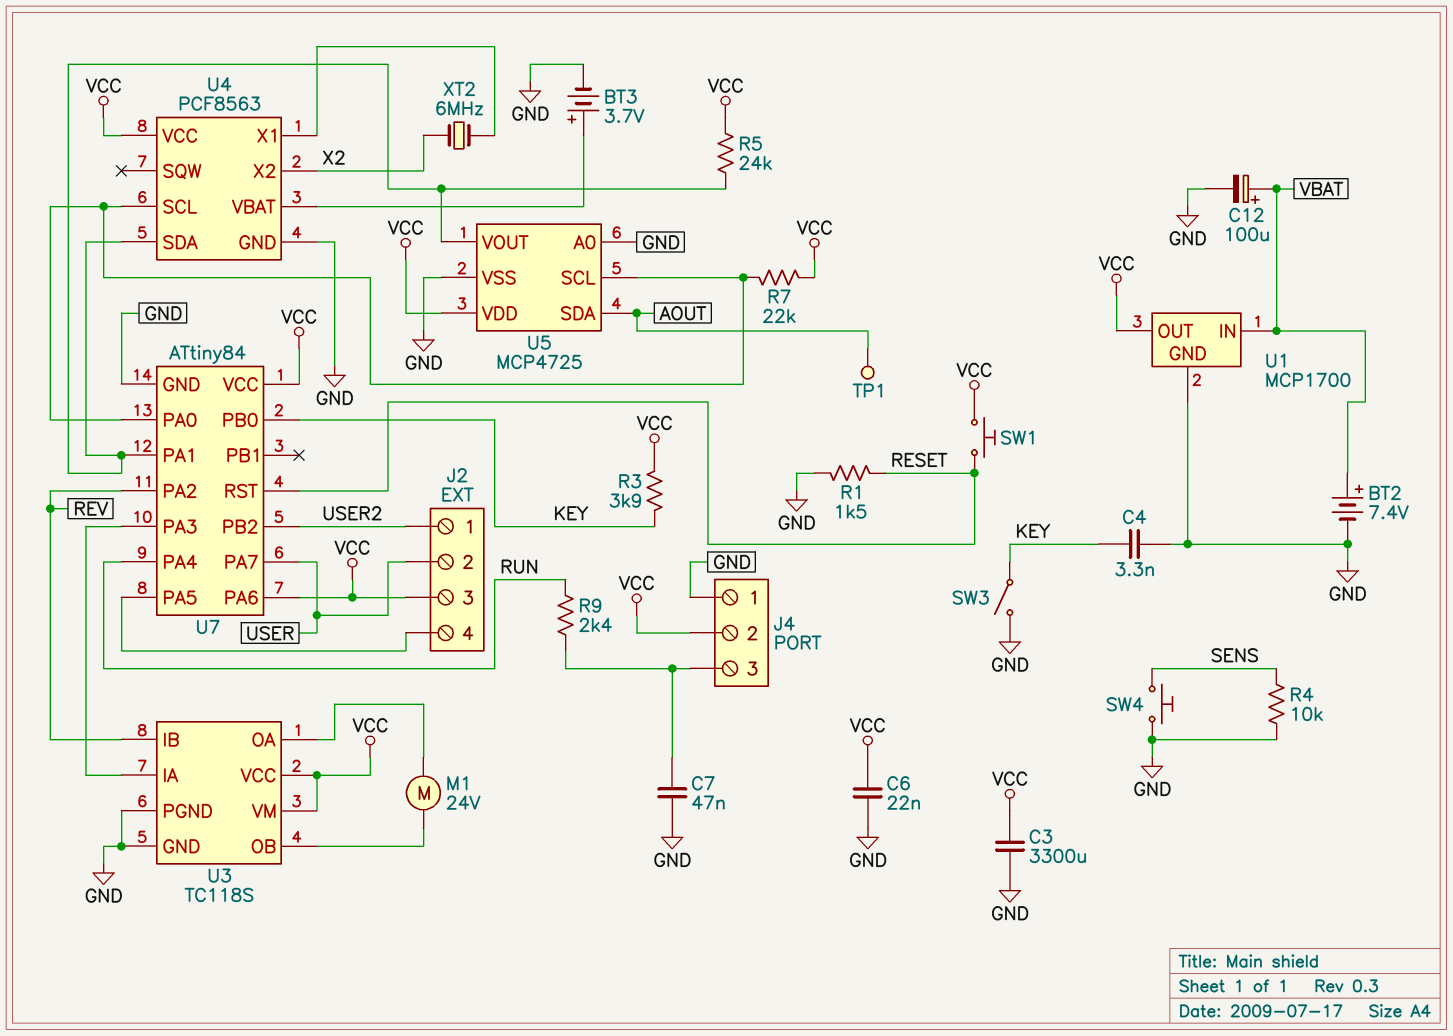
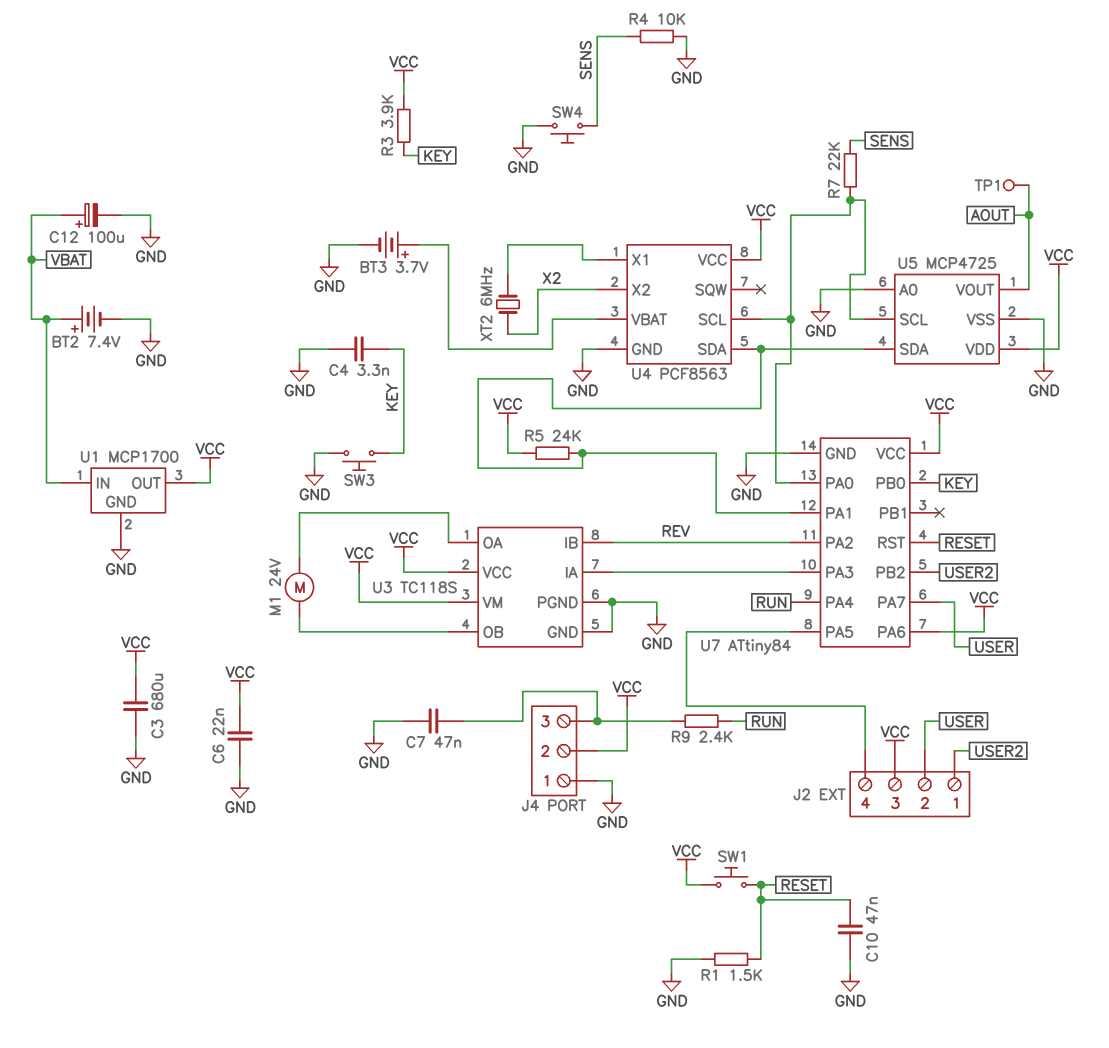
C3: 3300uF (GND, VCC) -> 680uF (GND, VCC)
C10: none -> 47nF (GND, RESET)
R7: 22k (U4/SCL, VCC) -> 22k (SENS, U4/SCL)
SW3: switch (GND, KEY) -> button (GND, KEY)
U5 pin SDA: AOUT -> U4/SDA
U5 pin VOUT: U4/SDA -> AOUT

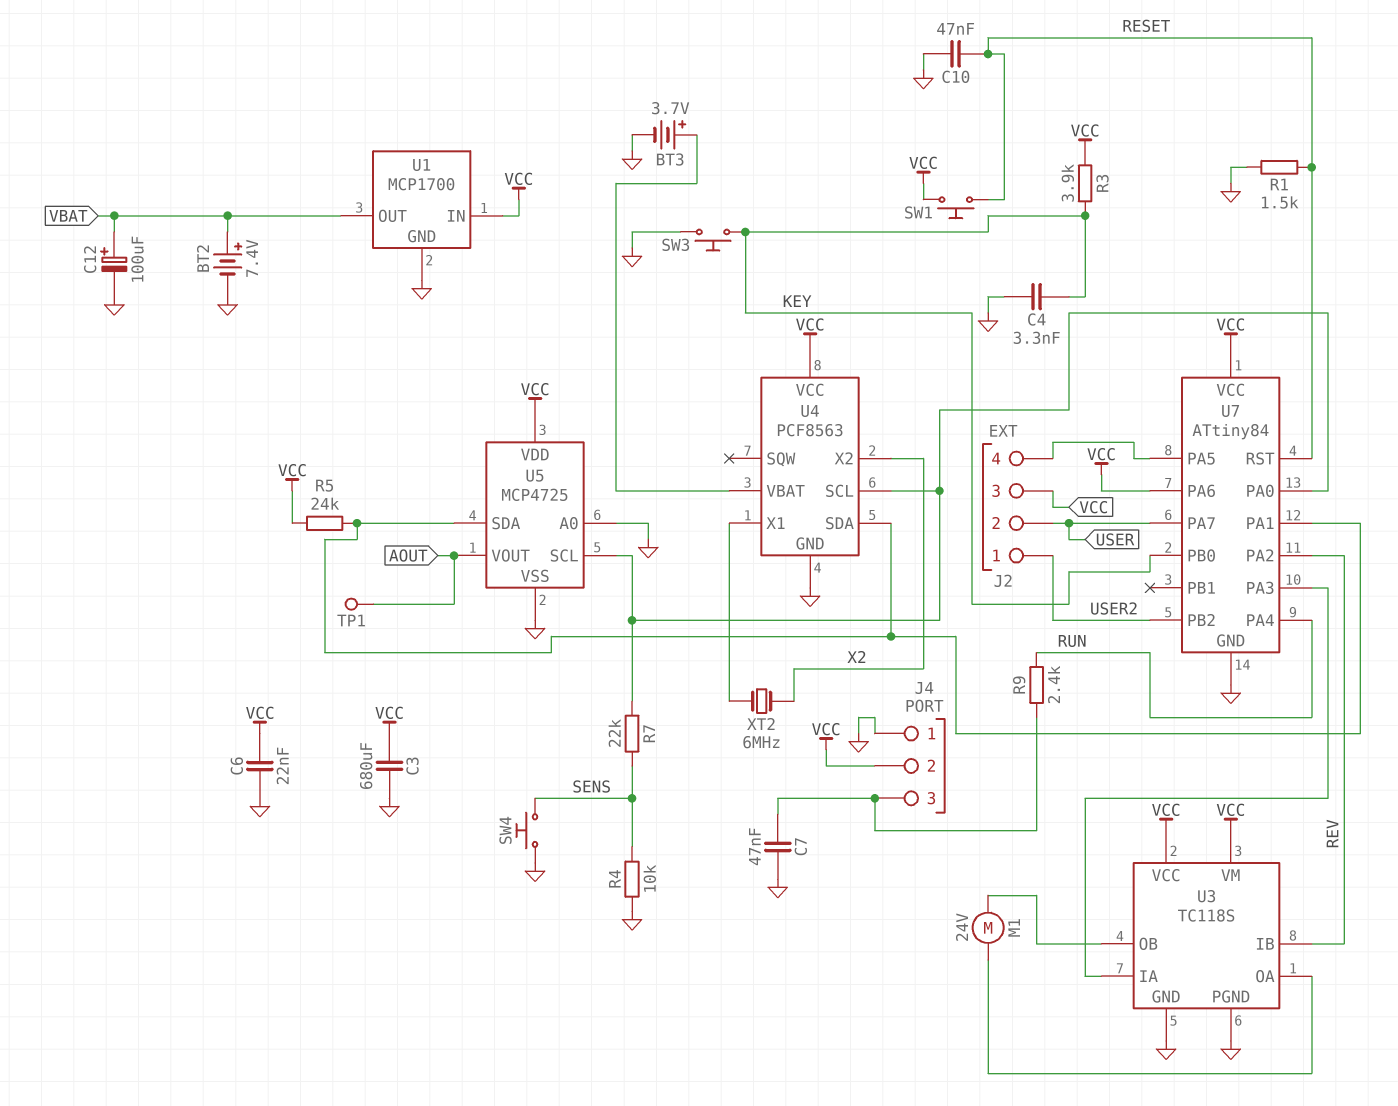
U1 pin IN: VBAT -> VCC
U1 pin OUT: VCC -> VBAT

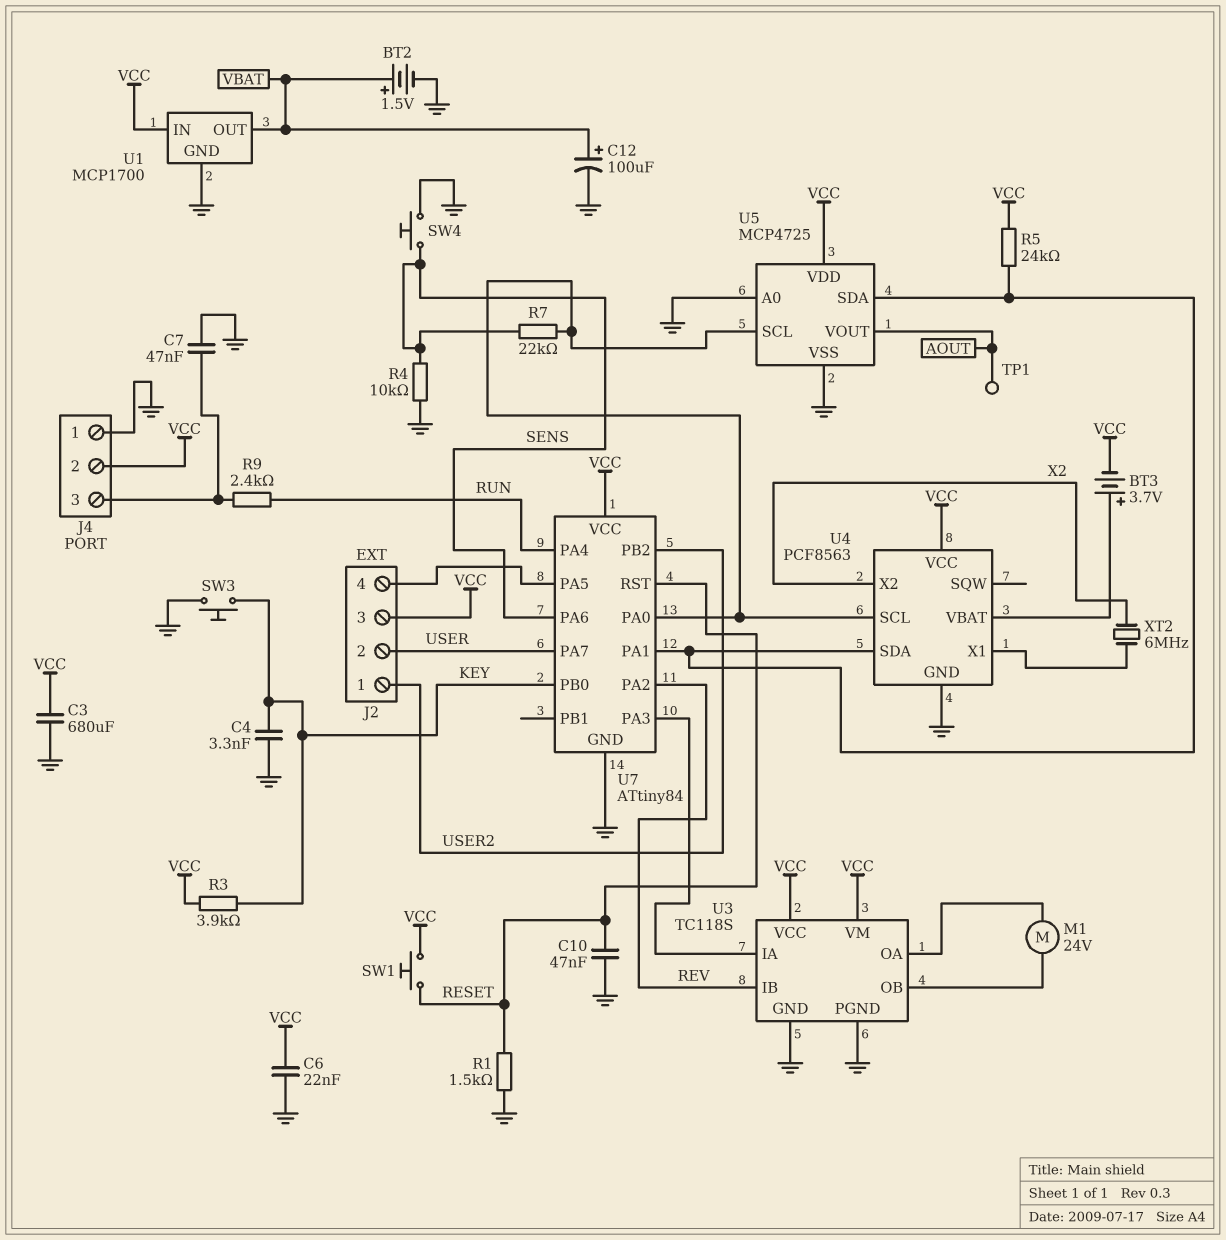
BT2: 7.4V (plus VBAT, minus GND) -> 1.5V (plus VBAT, minus GND)
BT3: 3.7V (plus U4/VBAT, minus GND) -> 3.7V (plus U4/VBAT, minus VCC)
U7 pin PA6: VCC -> SENS

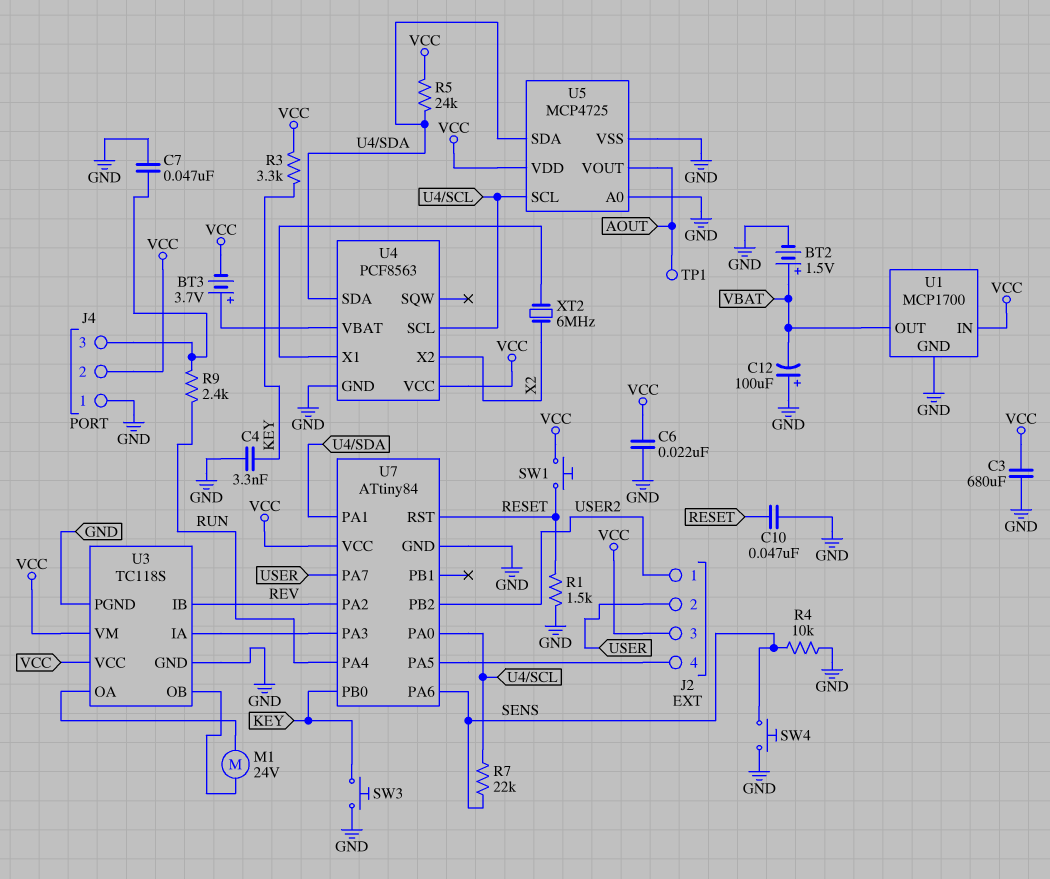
C12: 100uF (plus VBAT, minus GND) -> 100uF (plus GND, minus VBAT)
R3: 3.9k (KEY, VCC) -> 3.3k (KEY, VCC)

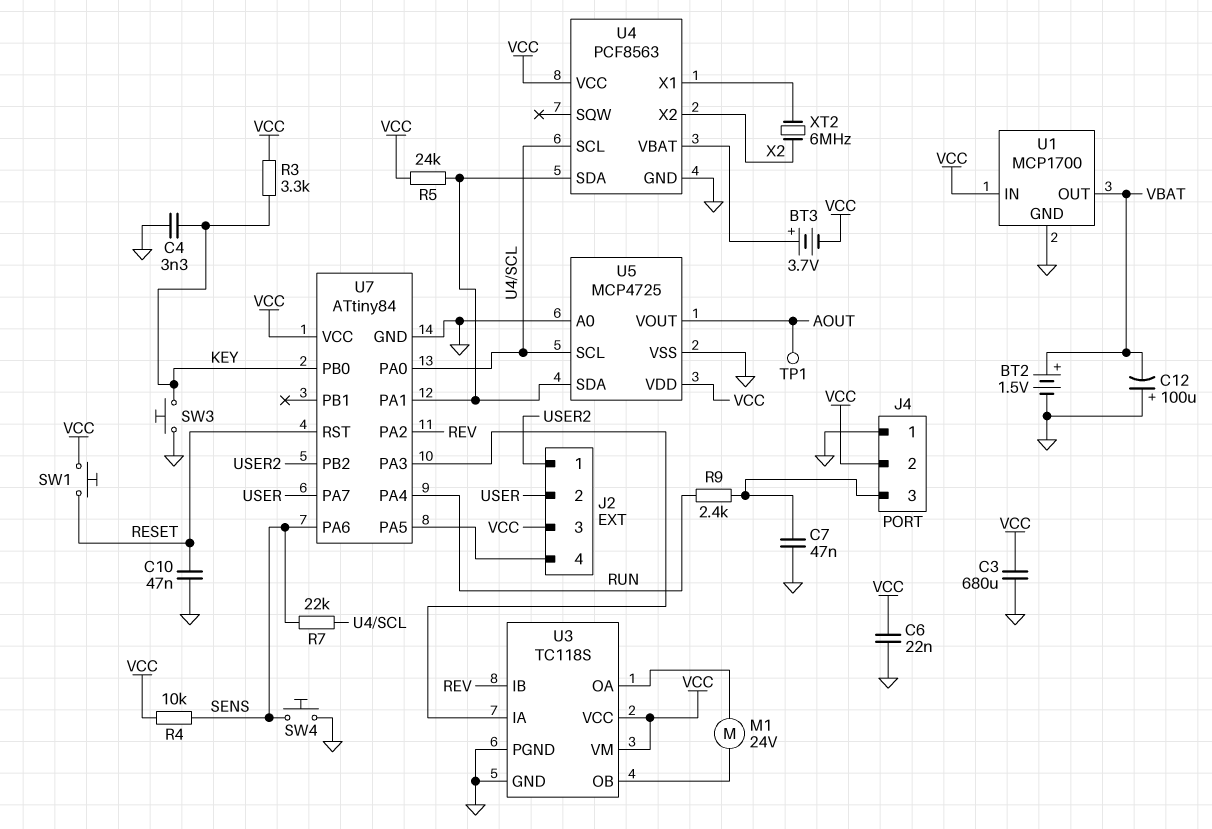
R1: 1.5k (GND, RESET) -> none
R4: 10k (GND, SENS) -> 10k (SENS, VCC)

